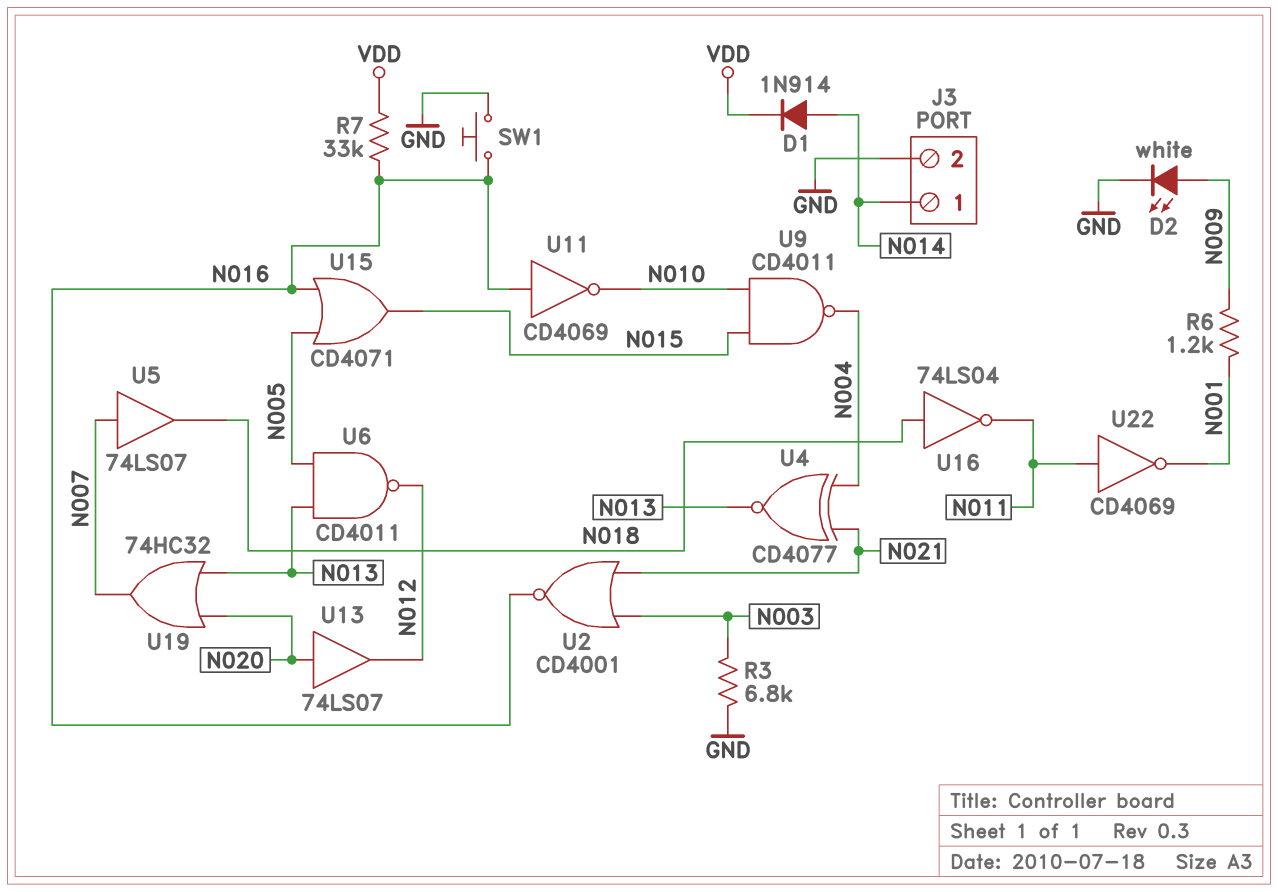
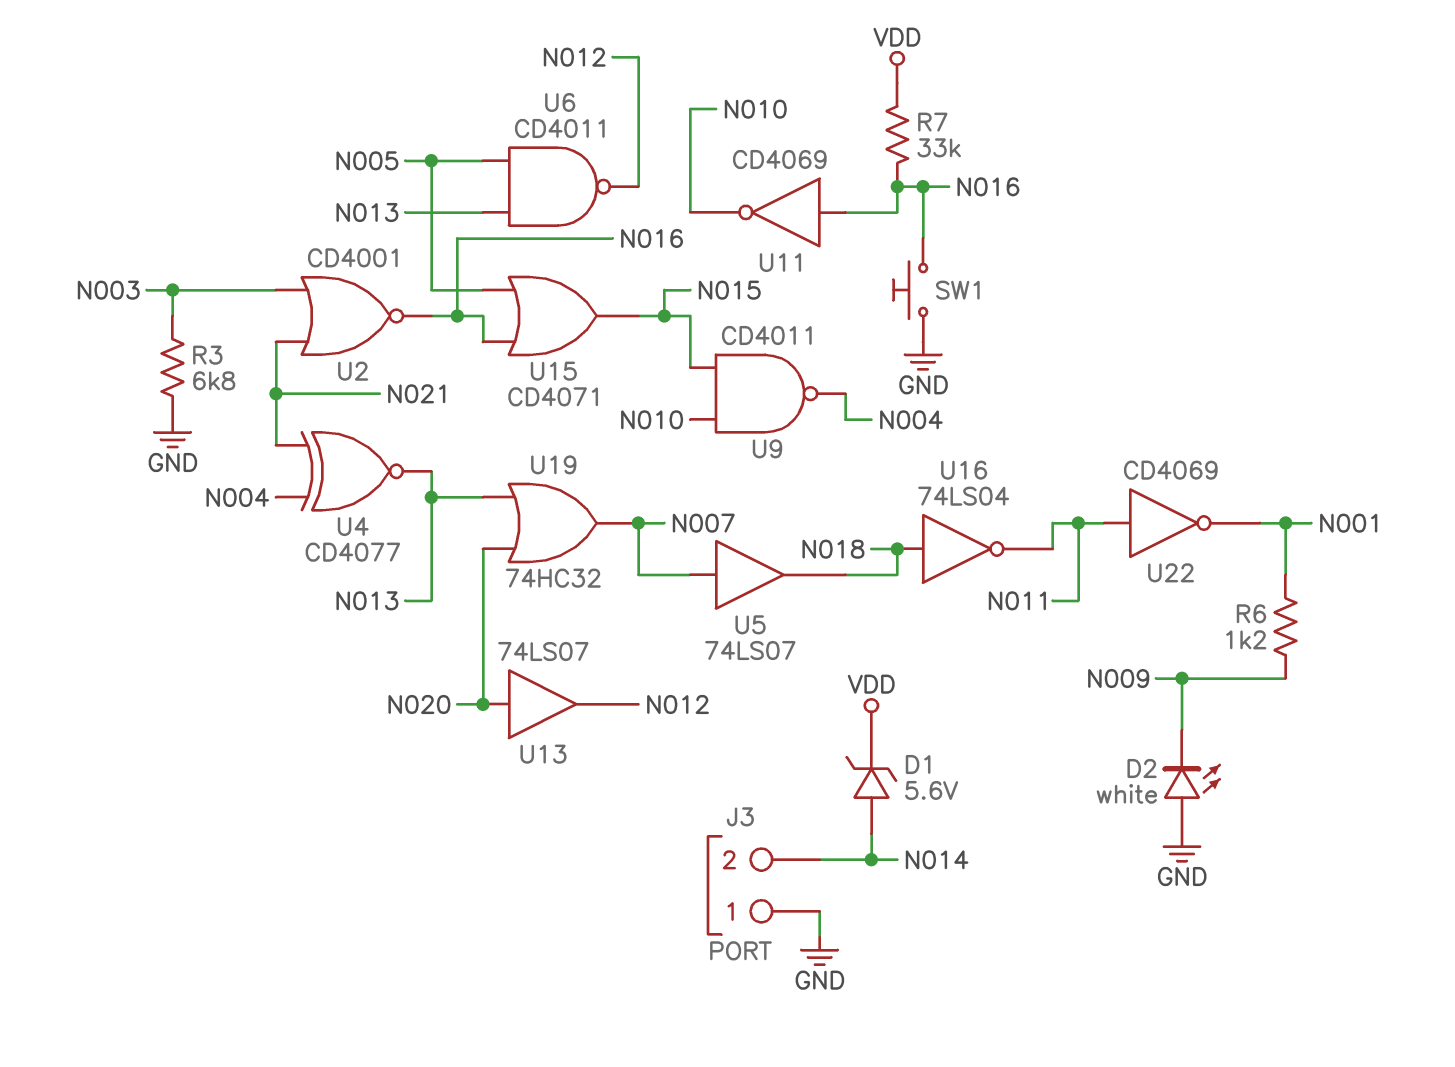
D1: diode 1N914 (A N014, K VDD) -> zener 5.6V (A N014, K VDD)
D2: LED white (A N009, K GND) -> LED white (A GND, K N009)
J3 pin 1: N014 -> GND
J3 pin 2: GND -> N014

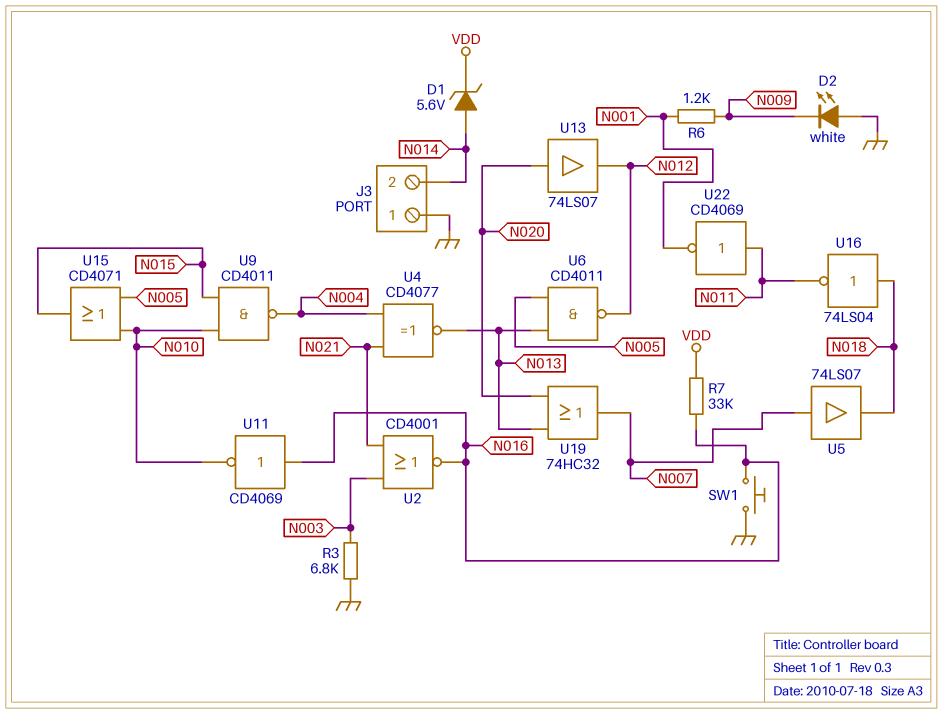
U15: OR CD4071 (in N005, in N016, out N015) -> OR CD4071 (in N005, in N010, out N015)

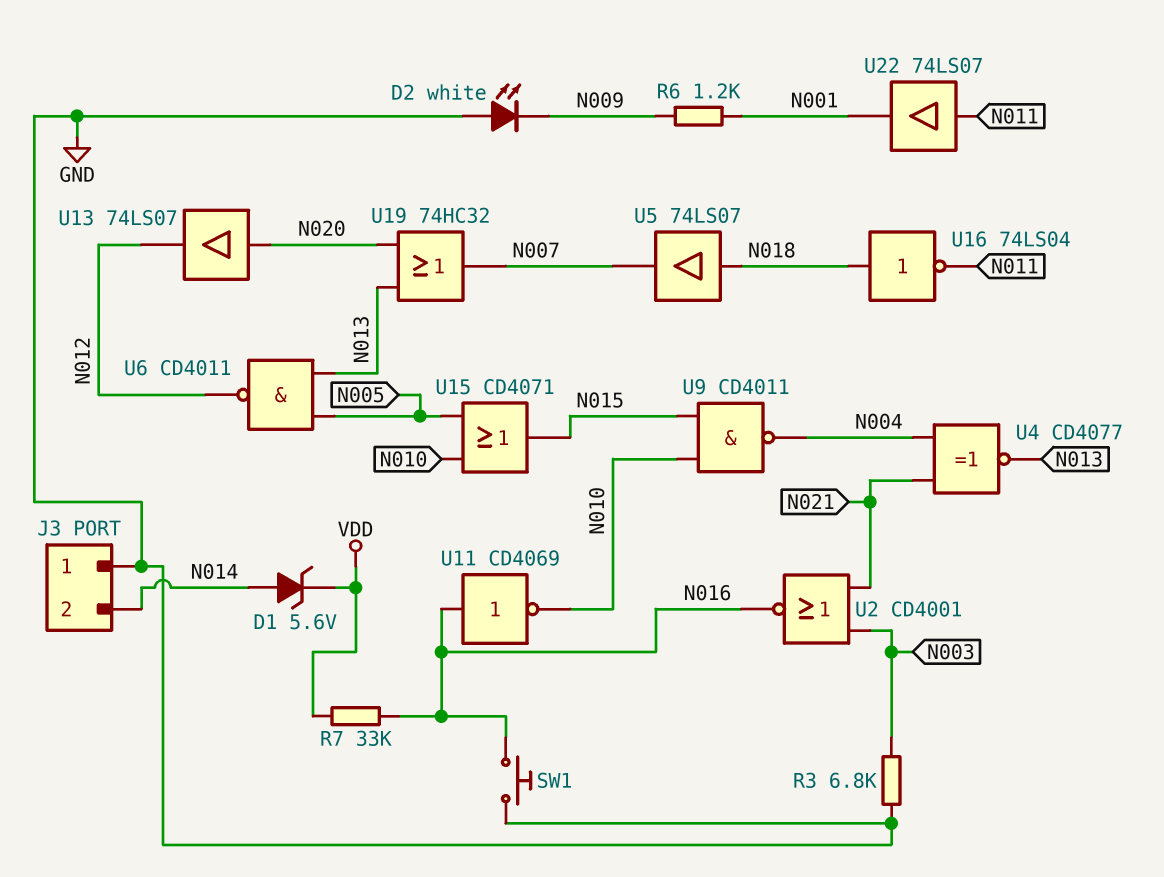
U5: buffer 74LS07 (in N007, out N018) -> buffer 74LS07 (in N018, out N007)
U22: NOT CD4069 (in N011, out N001) -> buffer 74LS07 (in N011, out N001)

